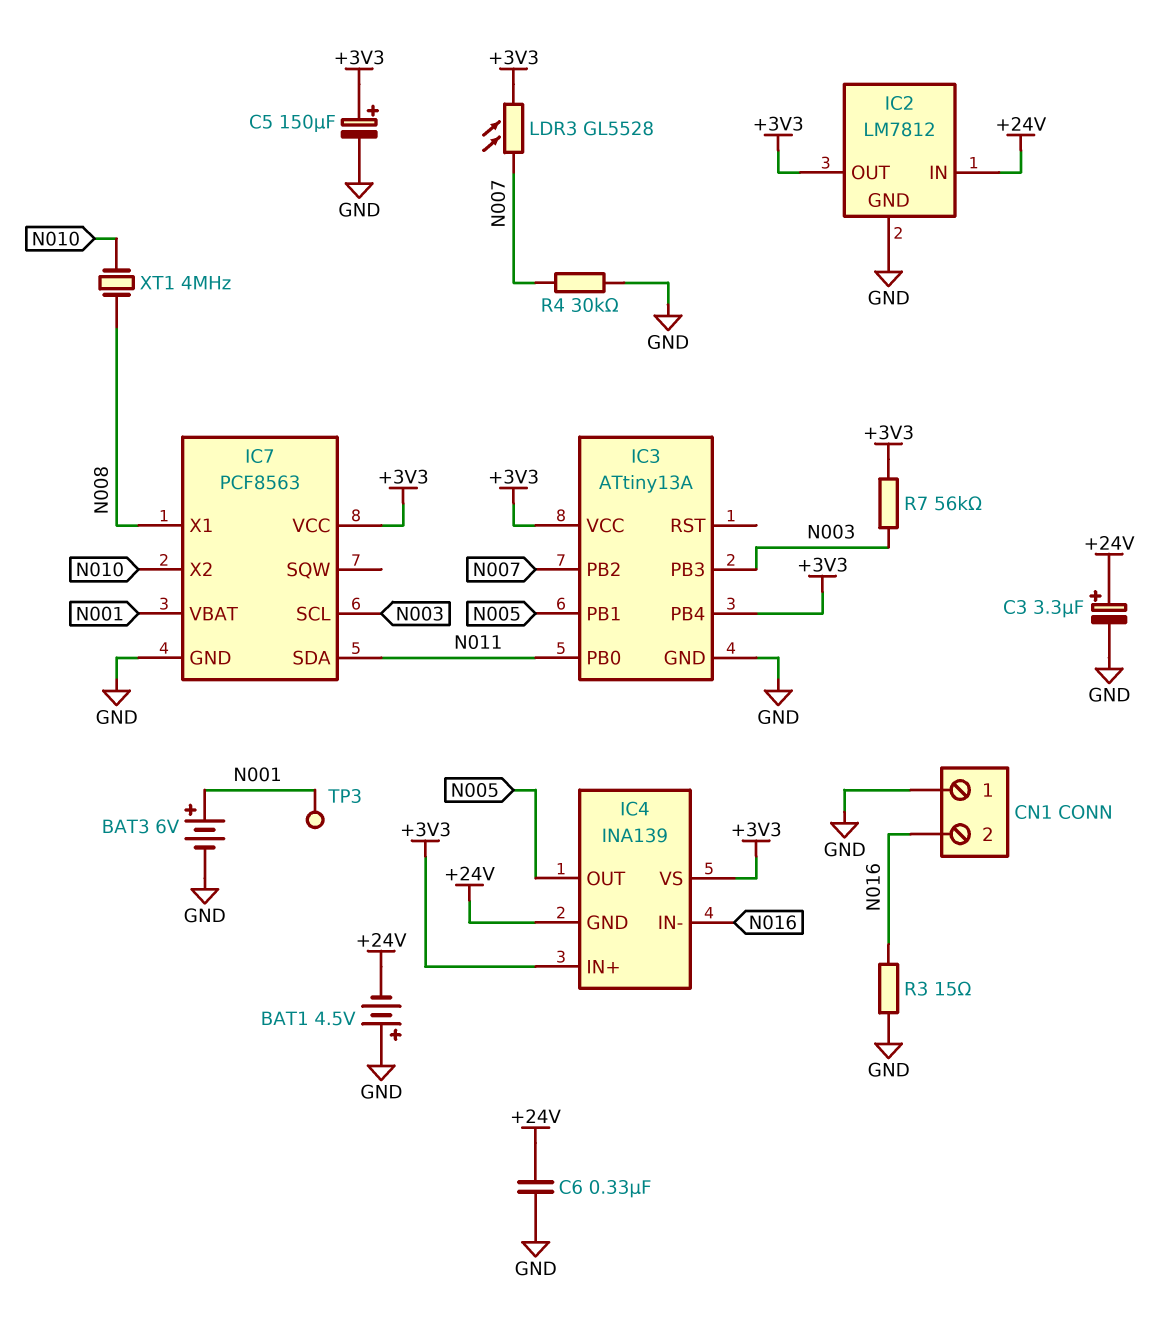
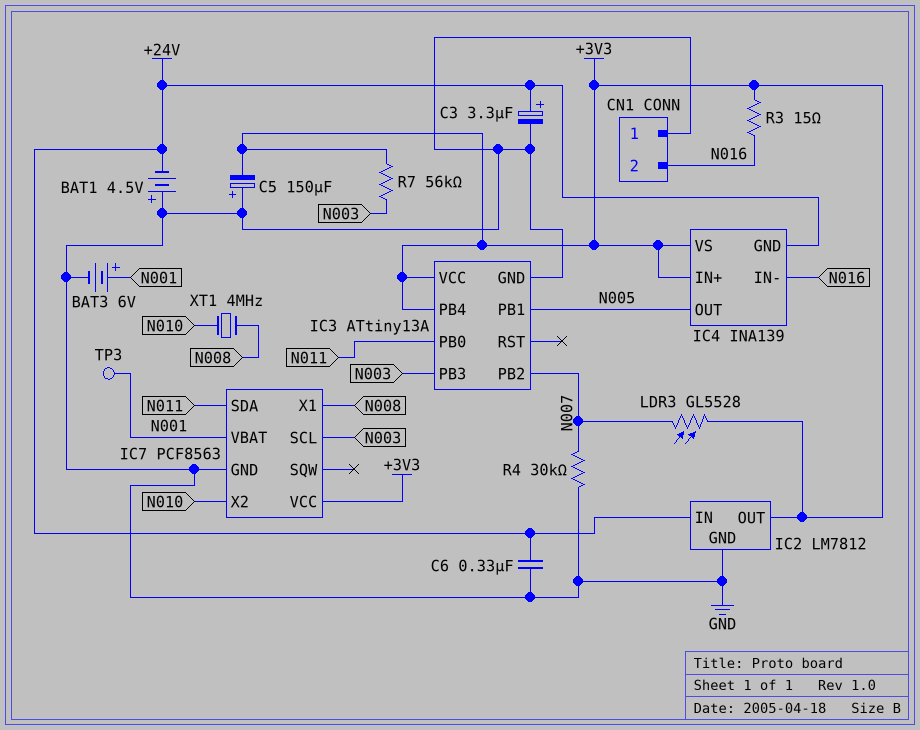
C5: 150uF (plus +3V3, minus GND) -> 150uF (plus GND, minus +3V3)
R3: 15 (GND, N016) -> 15 (+3V3, N016)

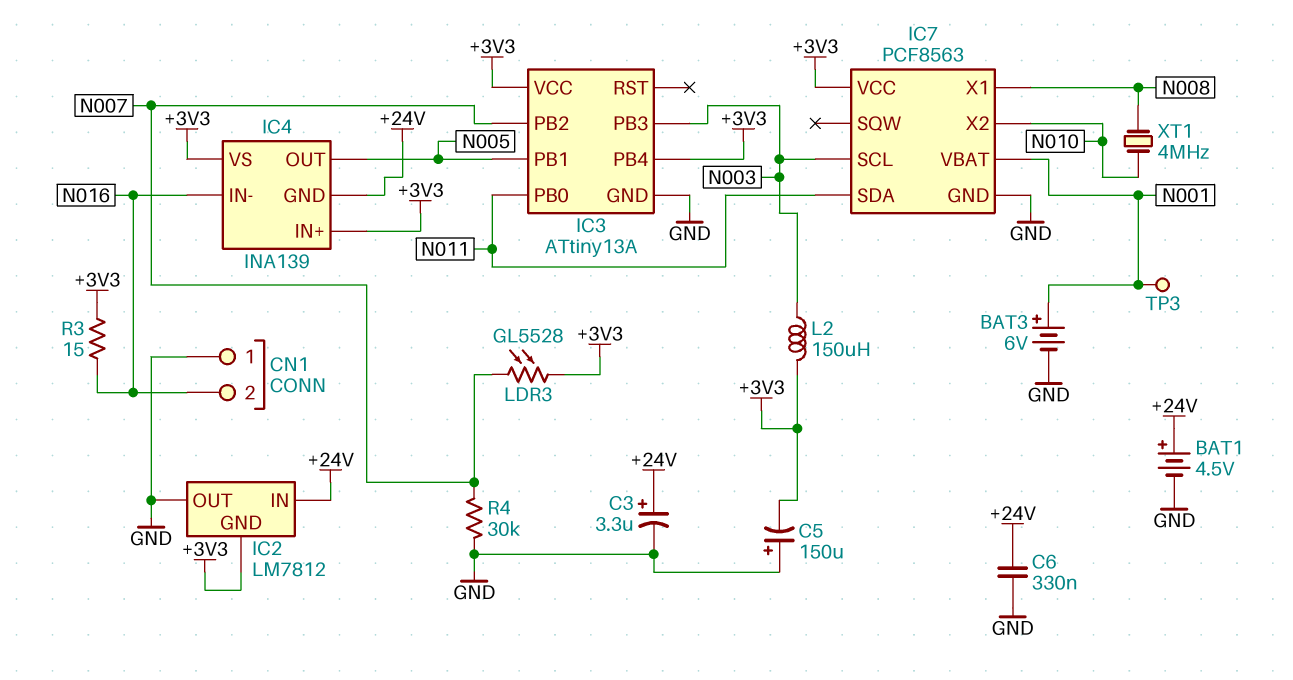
BAT1: 4.5V (plus GND, minus +24V) -> 4.5V (plus +24V, minus GND)
IC2 pin GND: GND -> +3V3
IC2 pin OUT: +3V3 -> GND
L2: none -> 150uH (+3V3, N003)
R7: 56k (+3V3, N003) -> none

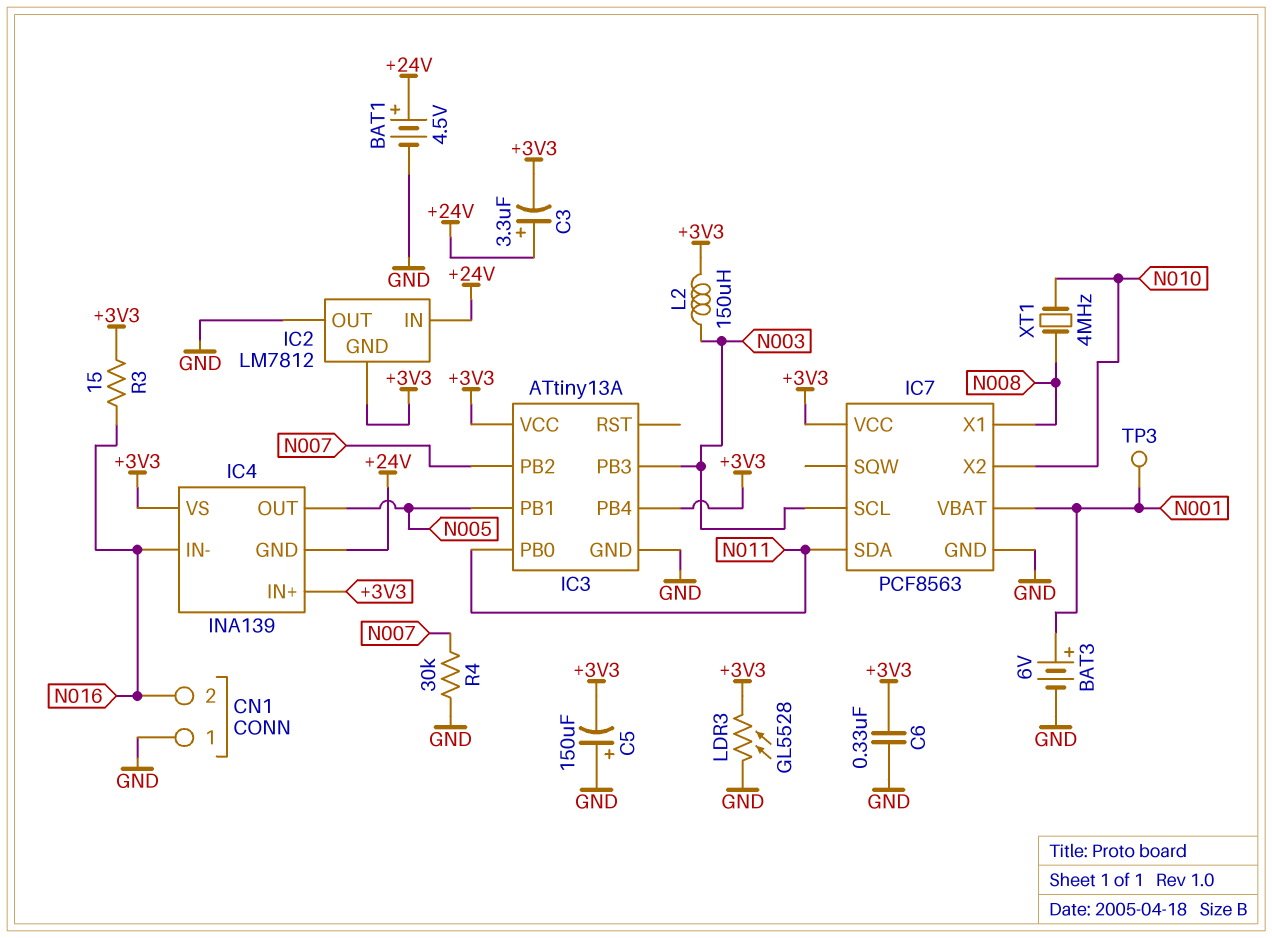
C3: 3.3uF (plus +24V, minus GND) -> 3.3uF (plus +24V, minus +3V3)
C6: 330nF (+24V, GND) -> 330nF (+3V3, GND)
LDR3: GL5528 (+3V3, N007) -> GL5528 (+3V3, GND)

